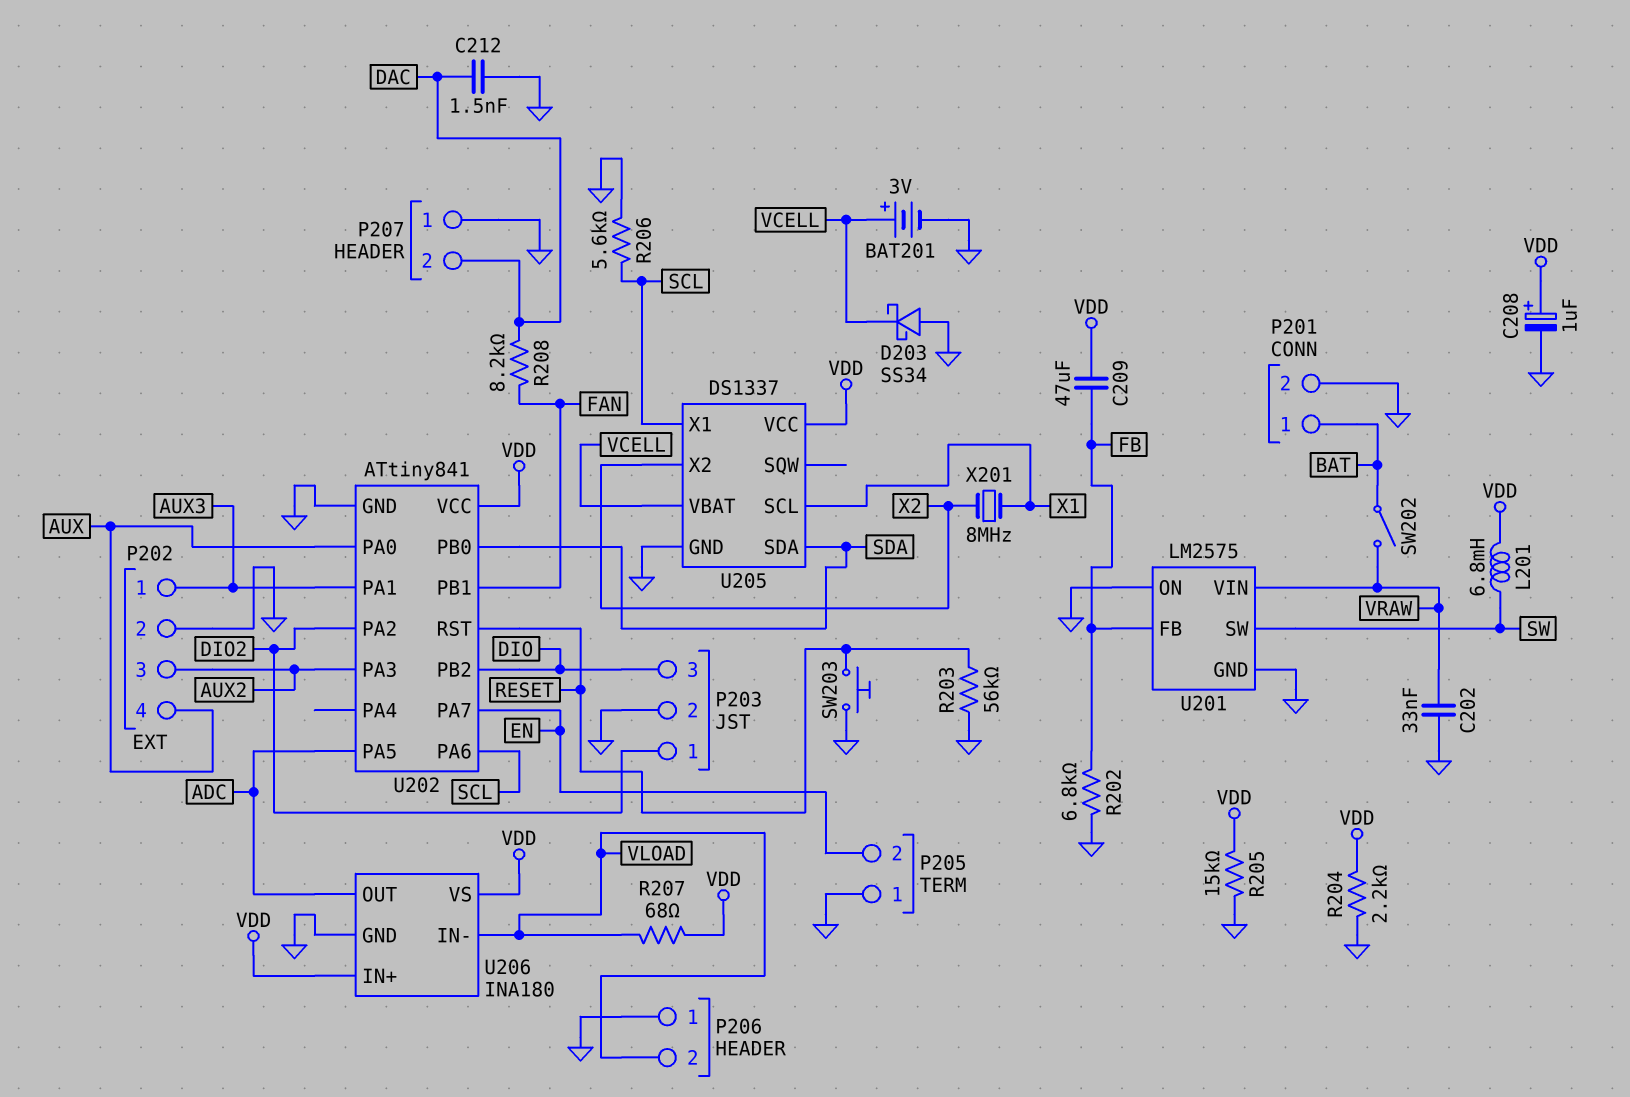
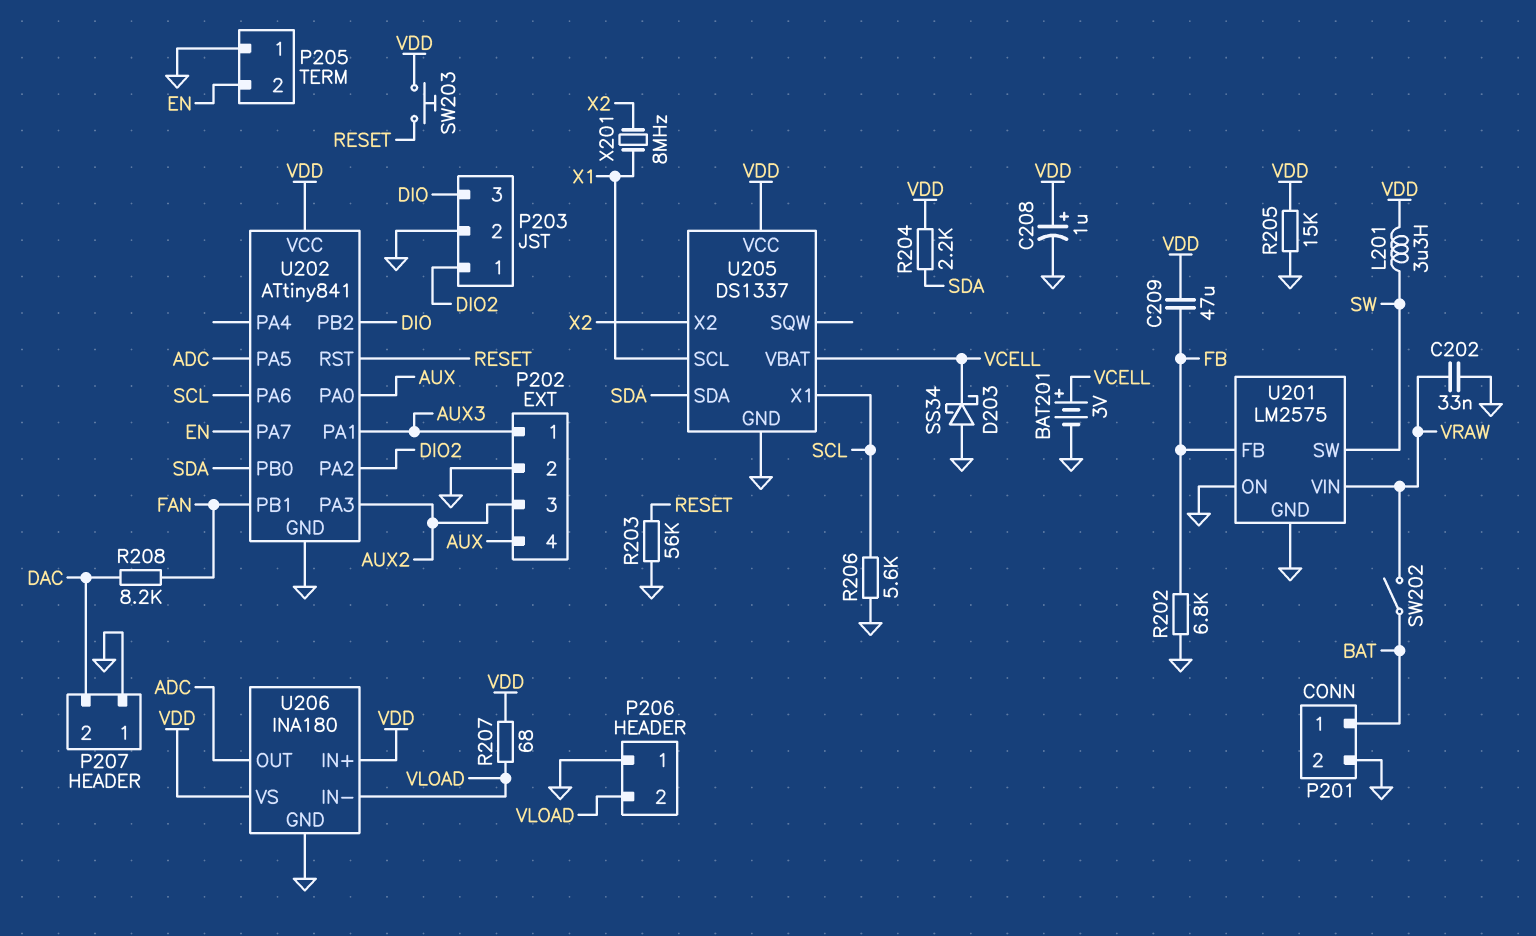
C212: 1.5nF (DAC, GND) -> none
L201: 6.8mH (SW, VDD) -> 3.3uH (SW, VDD)
R204: 2.2k (GND, VDD) -> 2.2k (SDA, VDD)
SW203: button (GND, RESET) -> button (RESET, VDD)

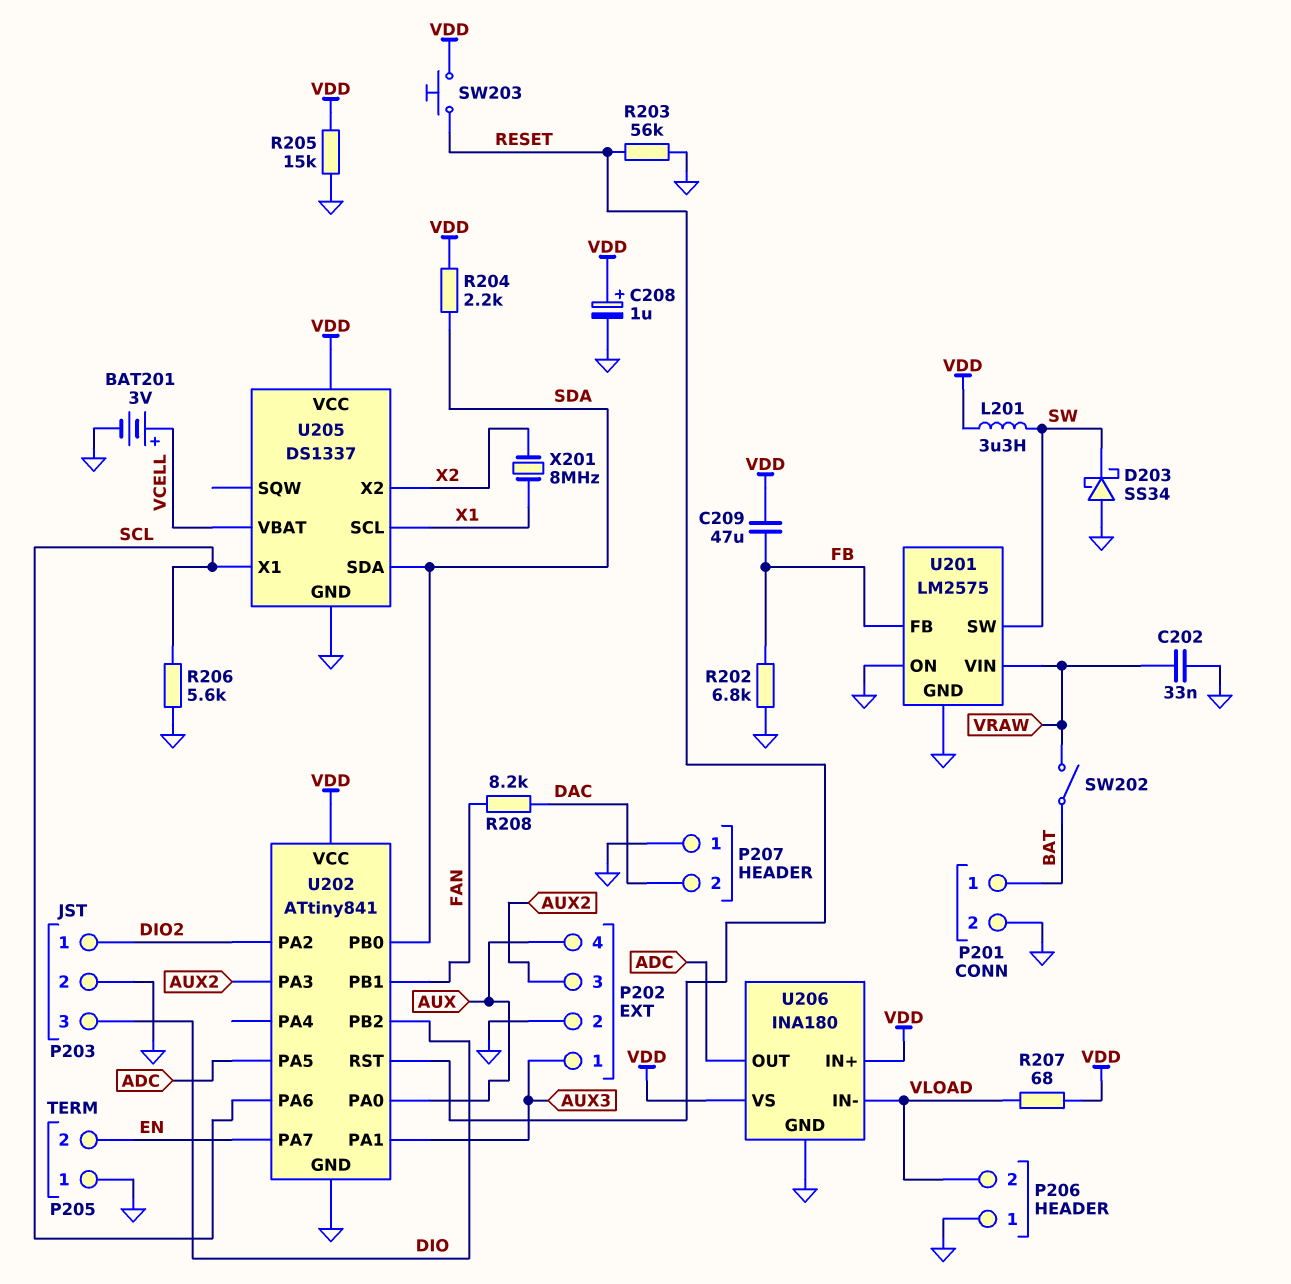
D203: schottky SS34 (A GND, K VCELL) -> schottky SS34 (A GND, K SW)

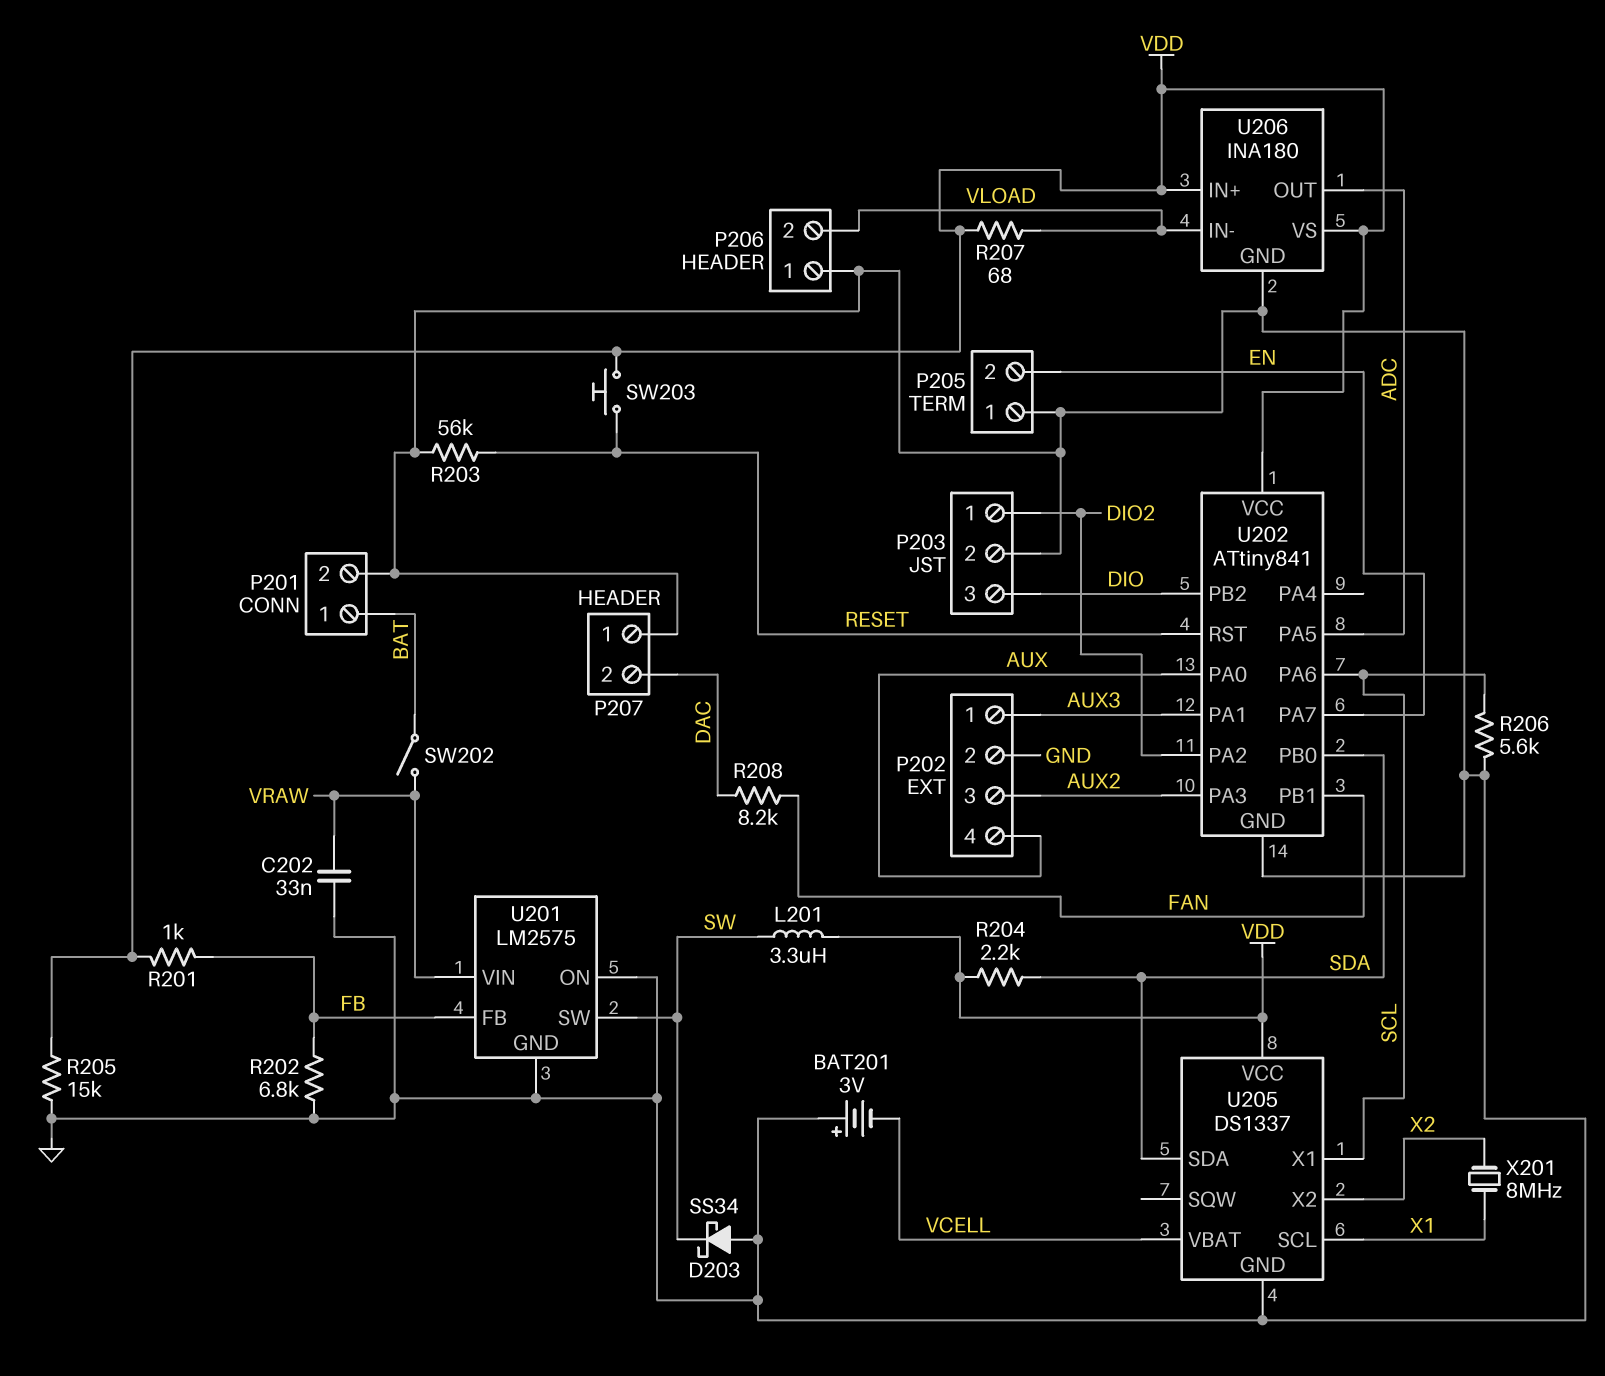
BAT201: 3V (plus VCELL, minus GND) -> 3V (plus GND, minus VCELL)
C208: 1uF (plus VDD, minus GND) -> none
C209: 47uF (FB, VDD) -> none
R201: none -> 1k (FB, VDD)

